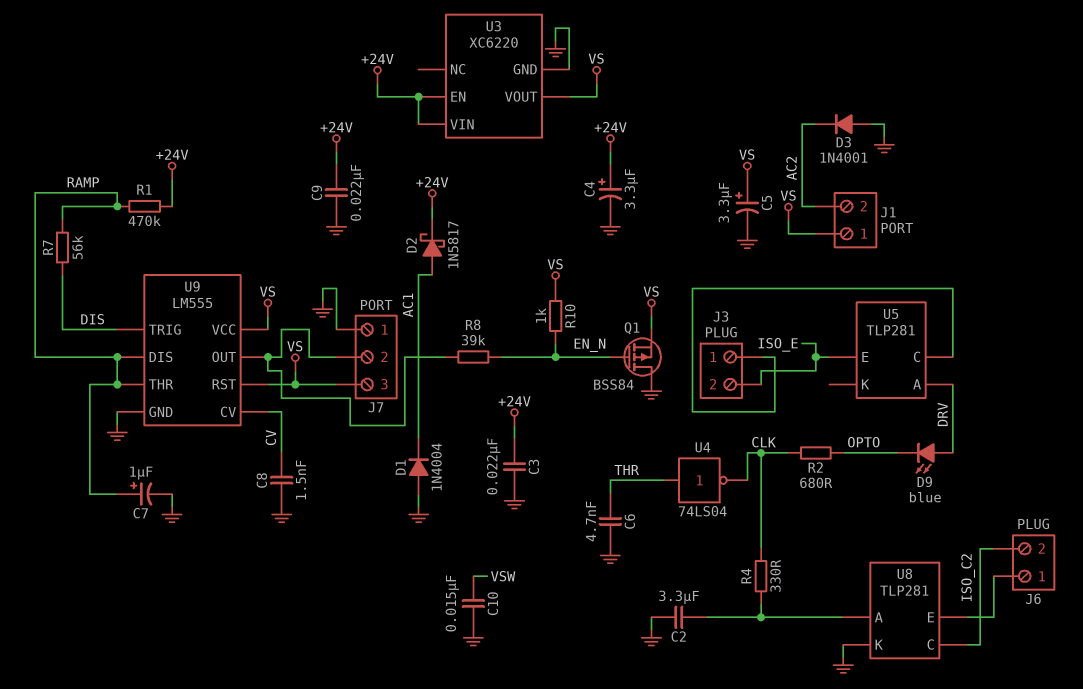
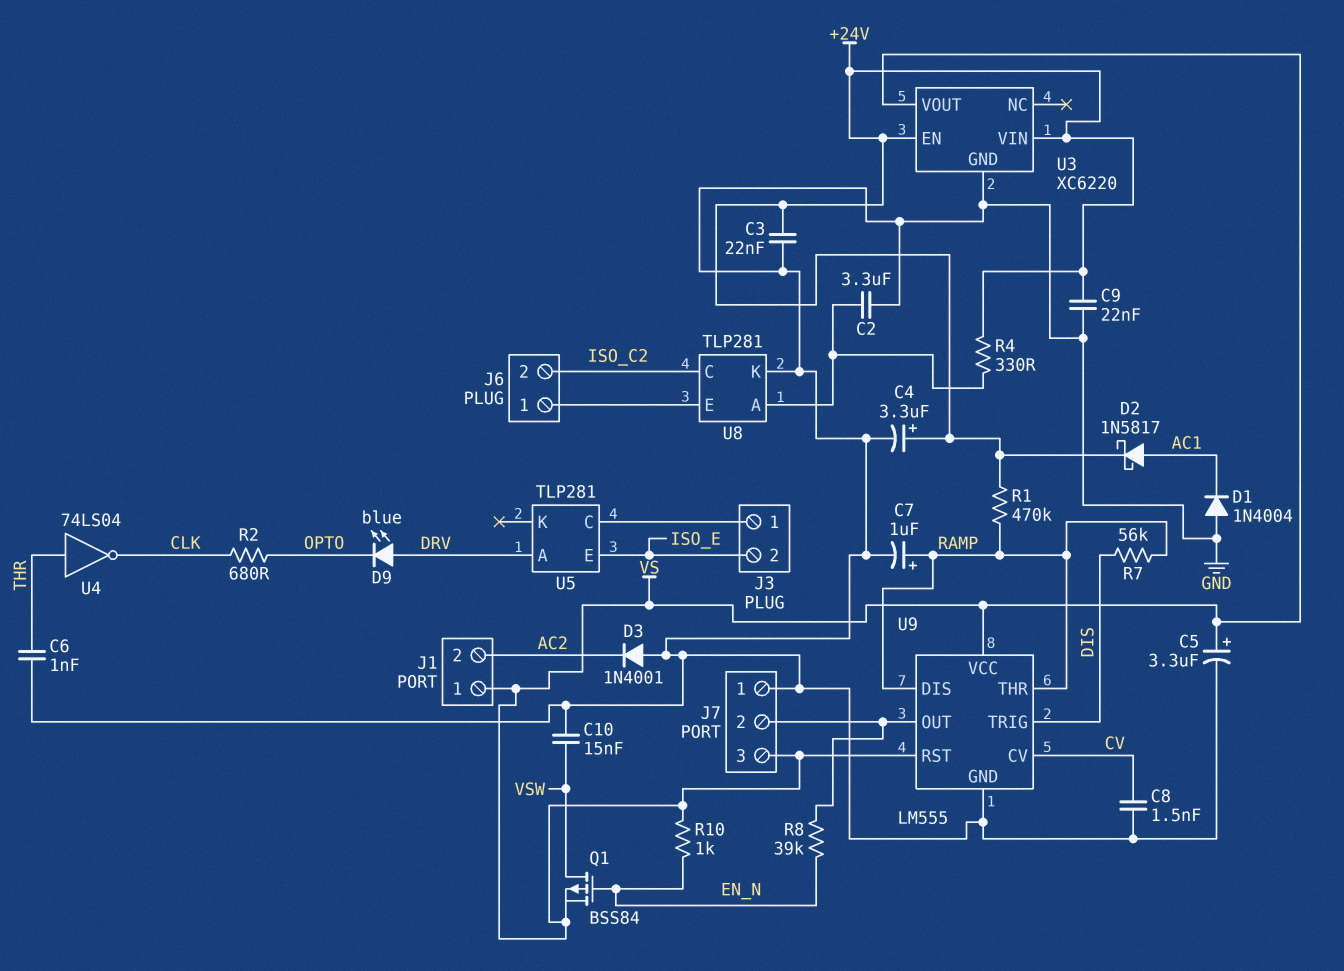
C6: 4.7nF (GND, THR) -> 1nF (GND, THR)
Q1: PMOS BSS84 (G EN_N, D GND, S VS) -> PMOS BSS84 (G EN_N, D VSW, S VS)
R4: 330 (CLK, U8/A) -> 330 (+24V, U8/A)

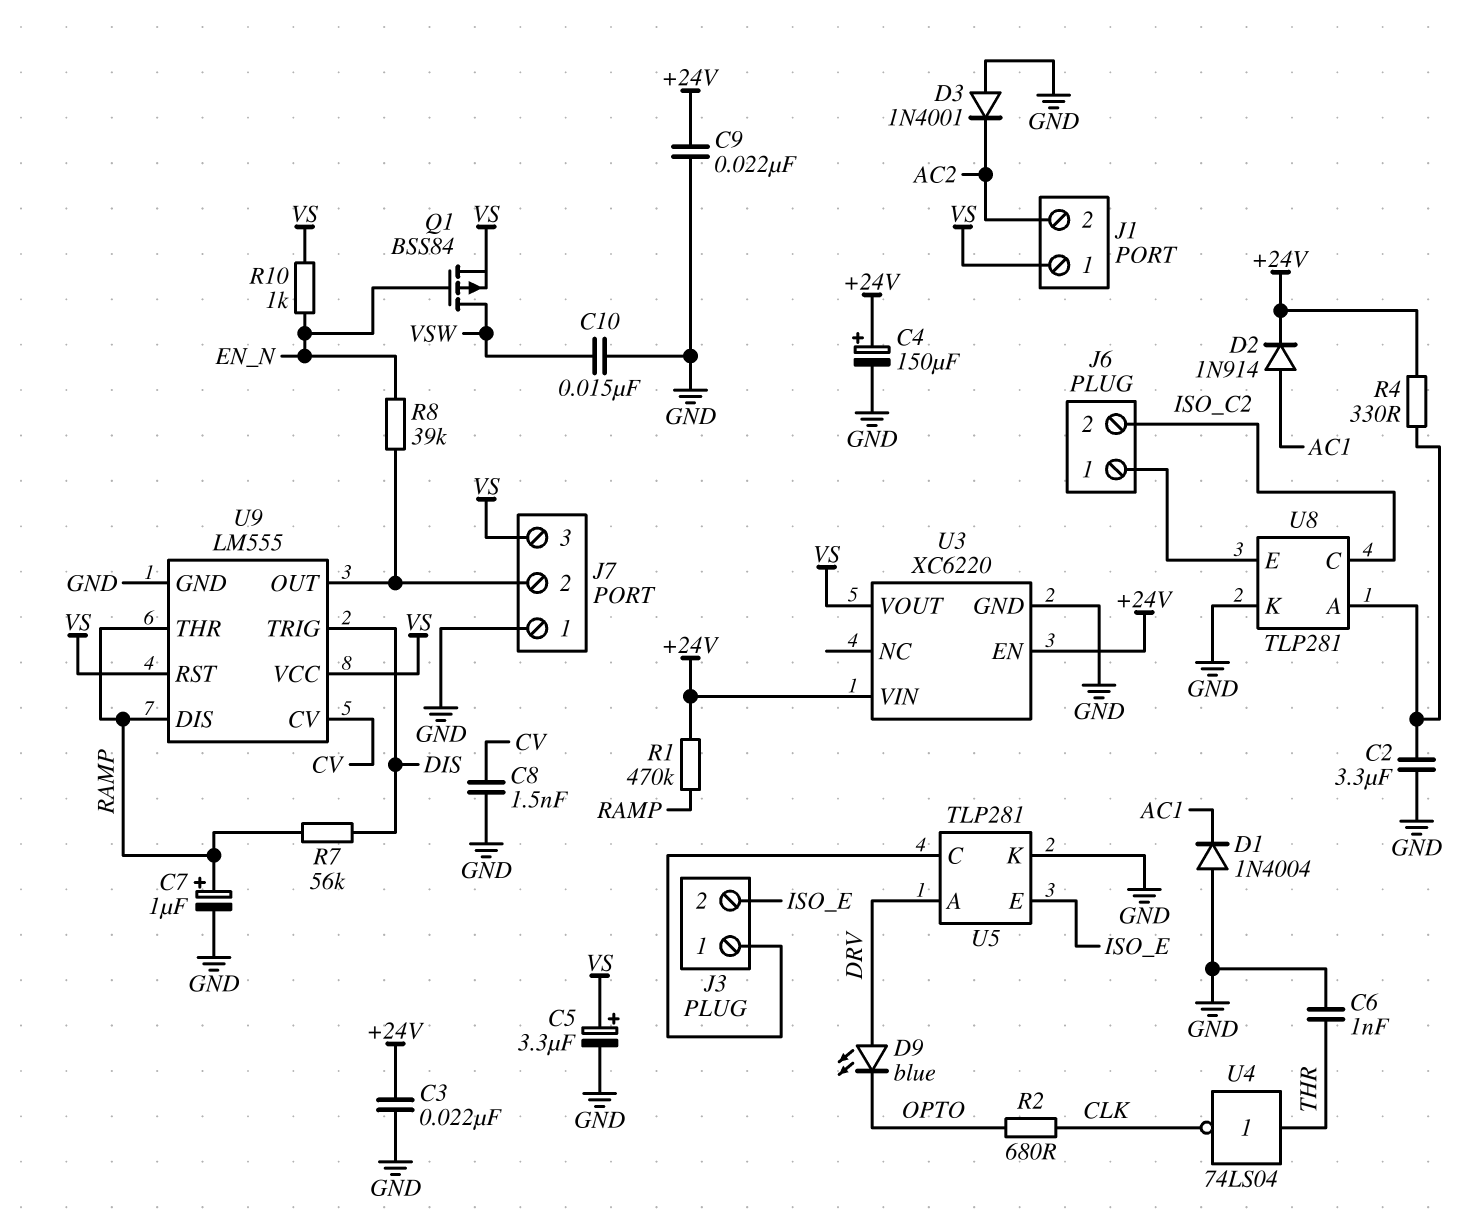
C4: 3.3uF (plus +24V, minus GND) -> 150uF (plus +24V, minus GND)
D2: schottky 1N5817 (A AC1, K +24V) -> diode 1N914 (A AC1, K +24V)
U5 pin K: none -> GND

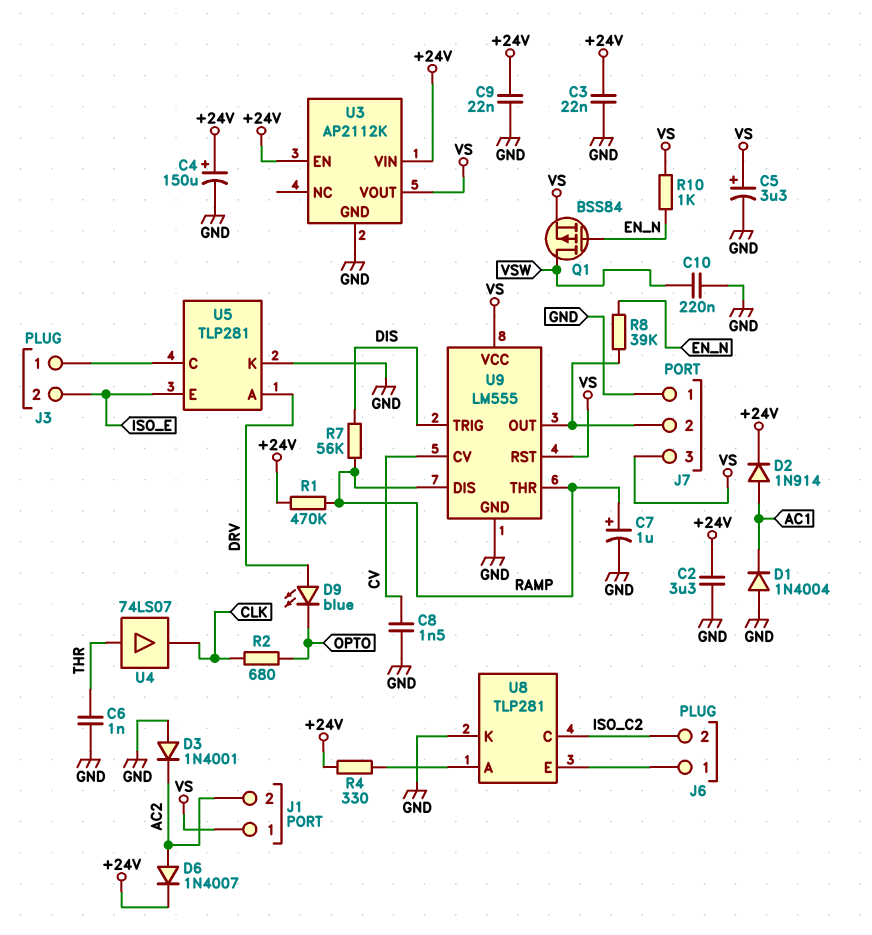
C2: 3.3uF (GND, U8/A) -> 3.3uF (+24V, GND)
C10: 15nF (GND, VSW) -> 220nF (GND, VSW)
D6: none -> diode 1N4007 (A AC2, K +24V)
U3: XC6220 -> AP2112K
U4: NOT 74LS04 (in THR, out CLK) -> buffer 74LS07 (in THR, out CLK)

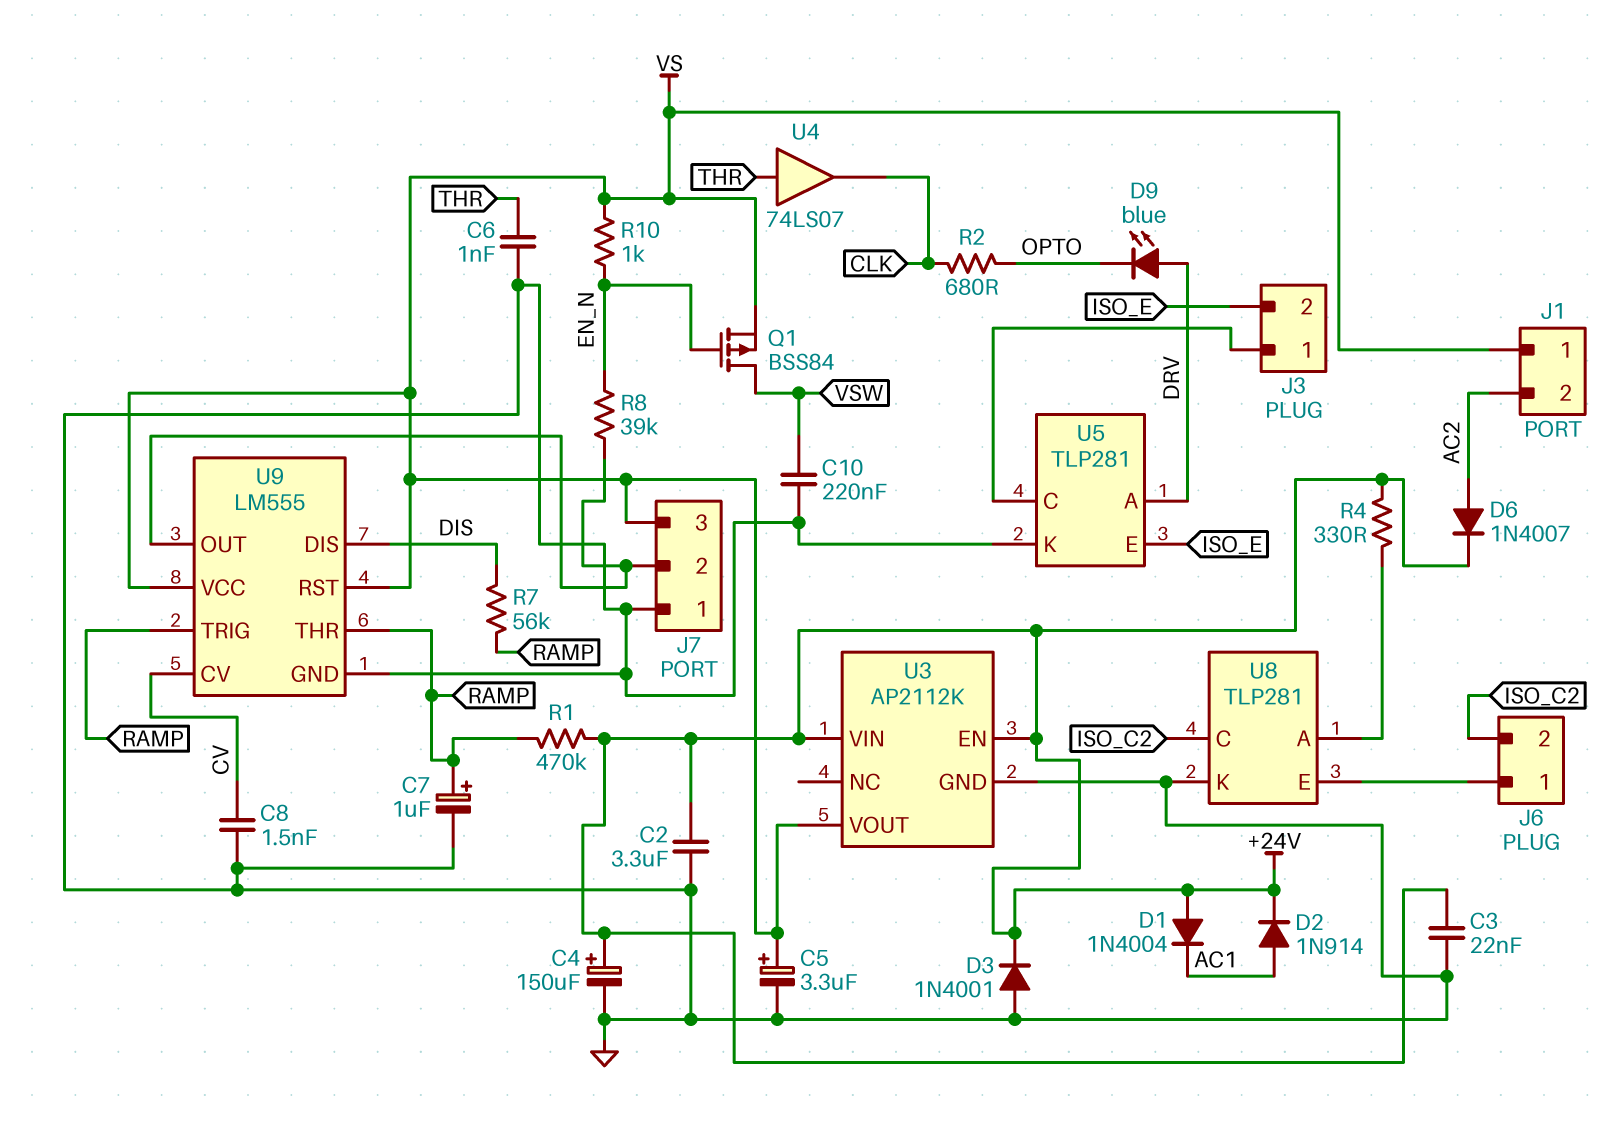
C9: 22nF (+24V, GND) -> none
D1: diode 1N4004 (A GND, K AC1) -> diode 1N4004 (A +24V, K AC1)
D3: diode 1N4001 (A GND, K AC2) -> diode 1N4001 (A GND, K +24V)
U9 pin DIS: RAMP -> DIS
U9 pin TRIG: DIS -> RAMP

